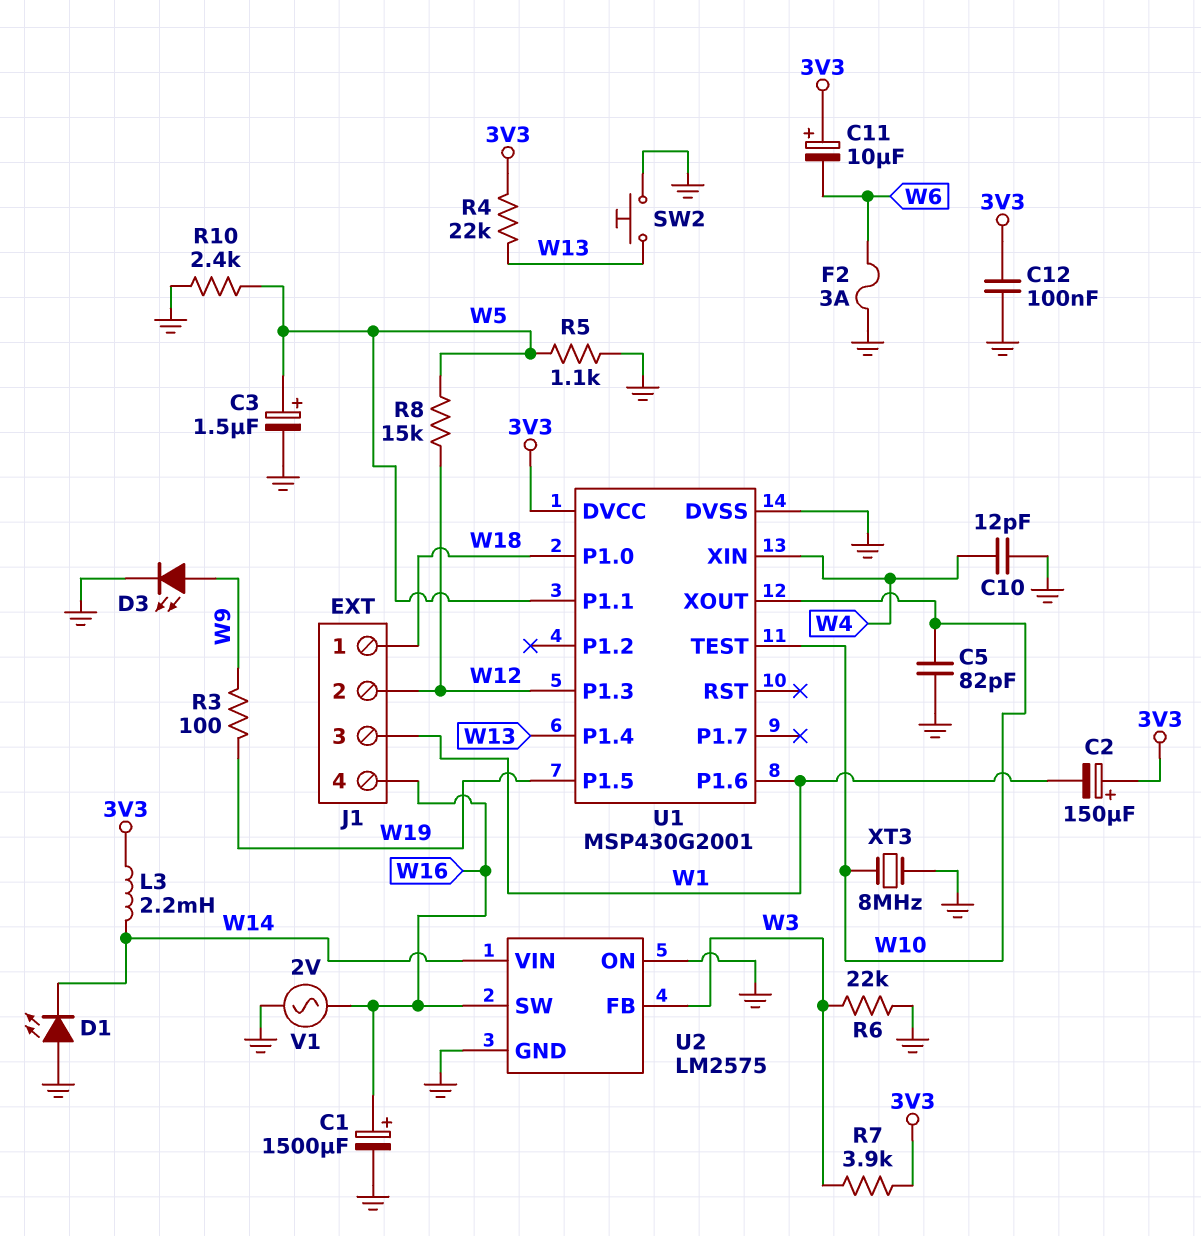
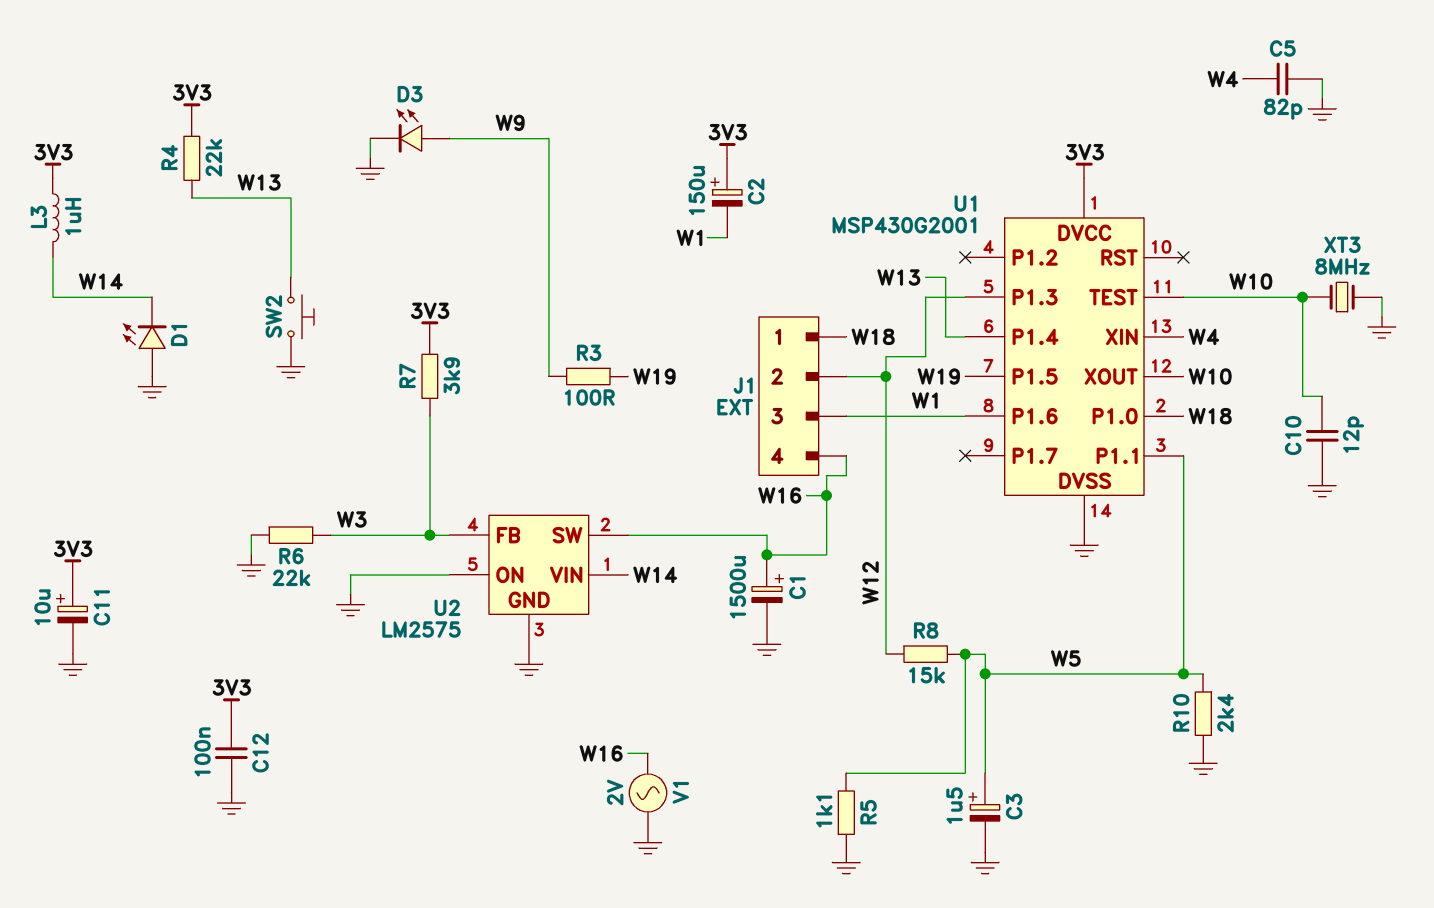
C5: 82pF (GND, W10) -> 82pF (GND, W4)
C10: 12pF (GND, W4) -> 12pF (GND, W10)
C11: 10uF (plus 3V3, minus W6) -> 10uF (plus 3V3, minus GND)
F2: 3A (GND, W6) -> none
L3: 2.2mH (3V3, W14) -> 1uH (3V3, W14)

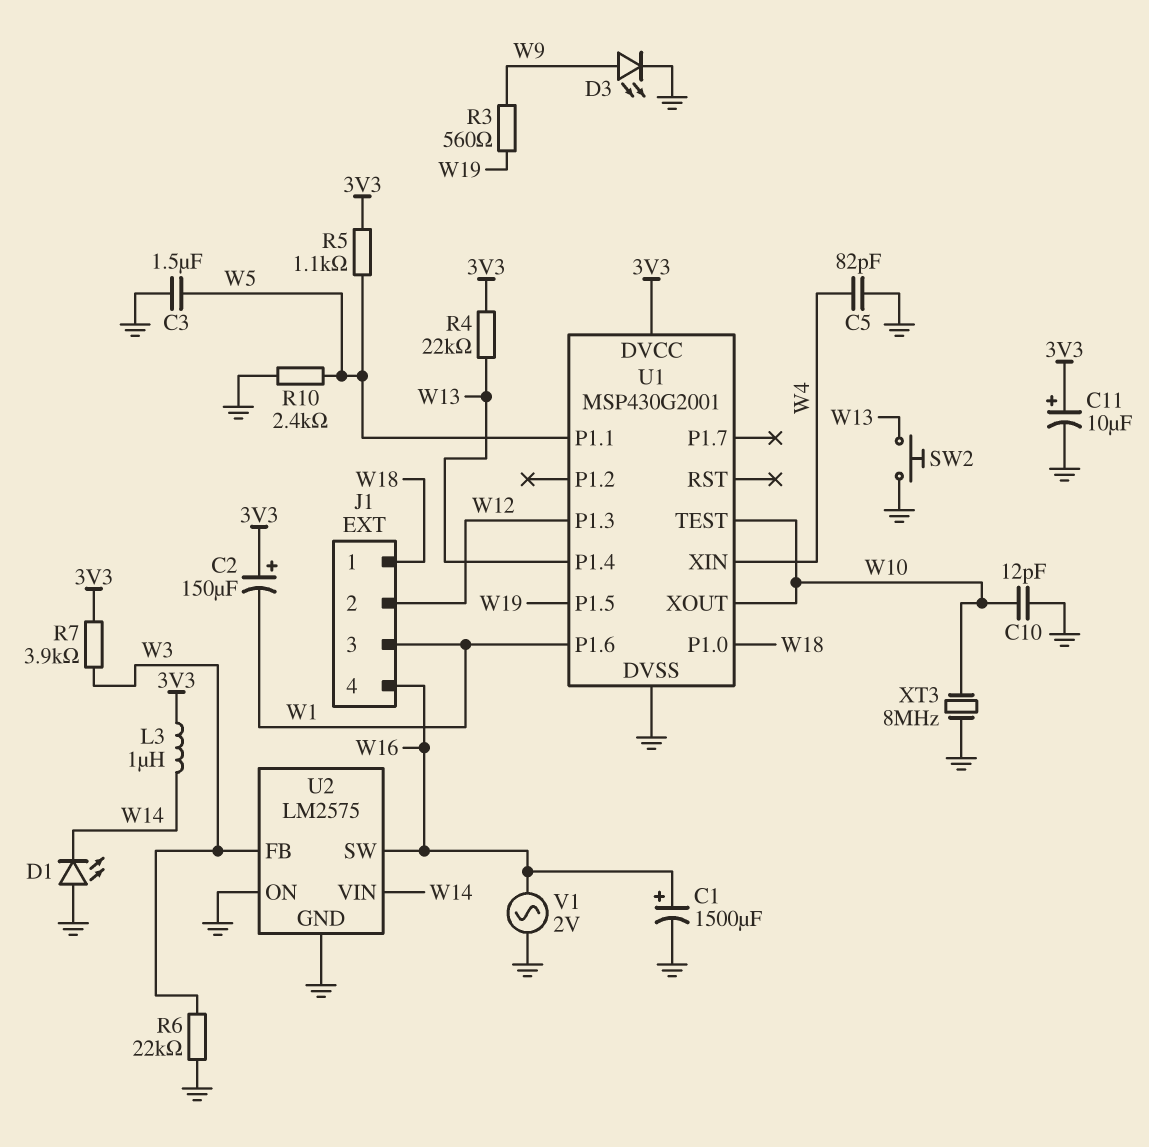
C3: 1.5uF (plus W5, minus GND) -> 1.5uF (GND, W5)
C12: 100nF (3V3, GND) -> none
R3: 100 (W9, W19) -> 560 (W9, W19)
R5: 1.1k (GND, W5) -> 1.1k (3V3, W5)
R8: 15k (W5, W12) -> none

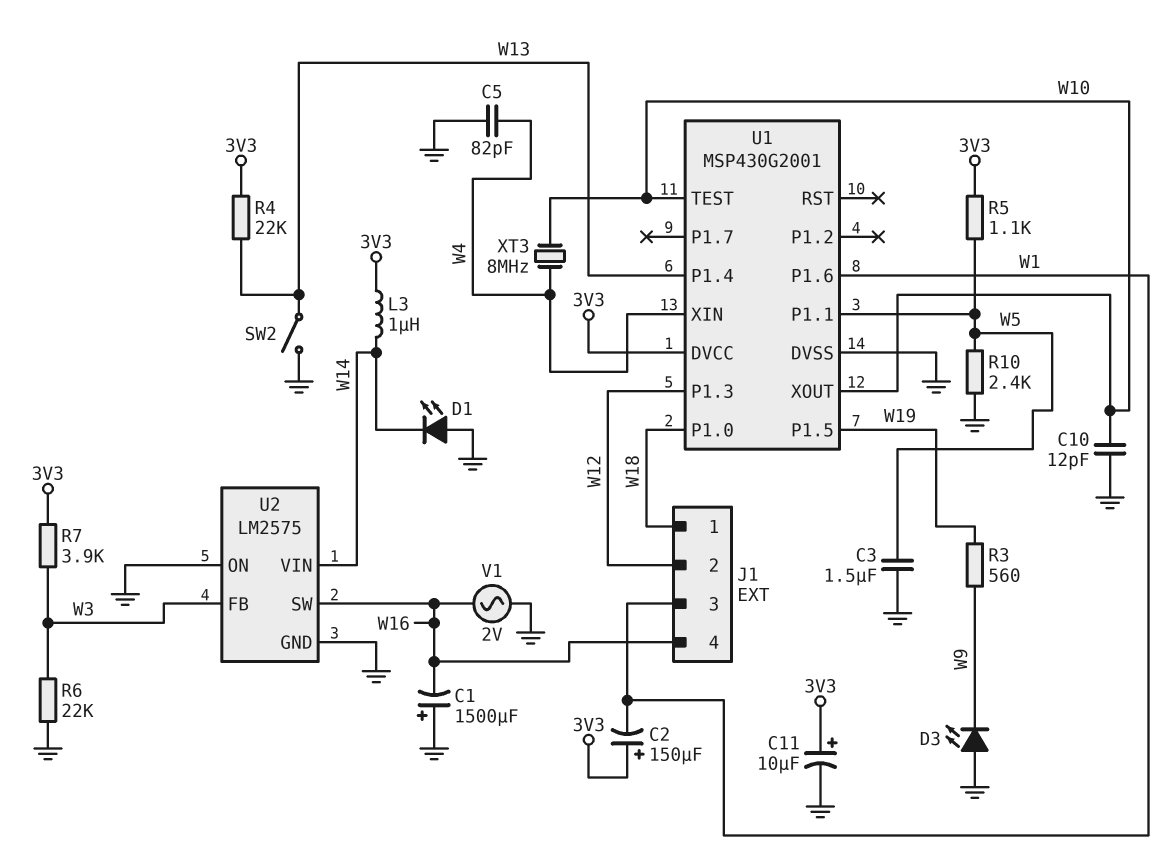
C1: 1500uF (plus W16, minus GND) -> 1500uF (plus GND, minus W16)
D3: LED (A W9, K GND) -> LED (A GND, K W9)
SW2: button (GND, W13) -> switch (GND, W13)
XT3: 8MHz (GND, W10) -> 8MHz (W4, W10)

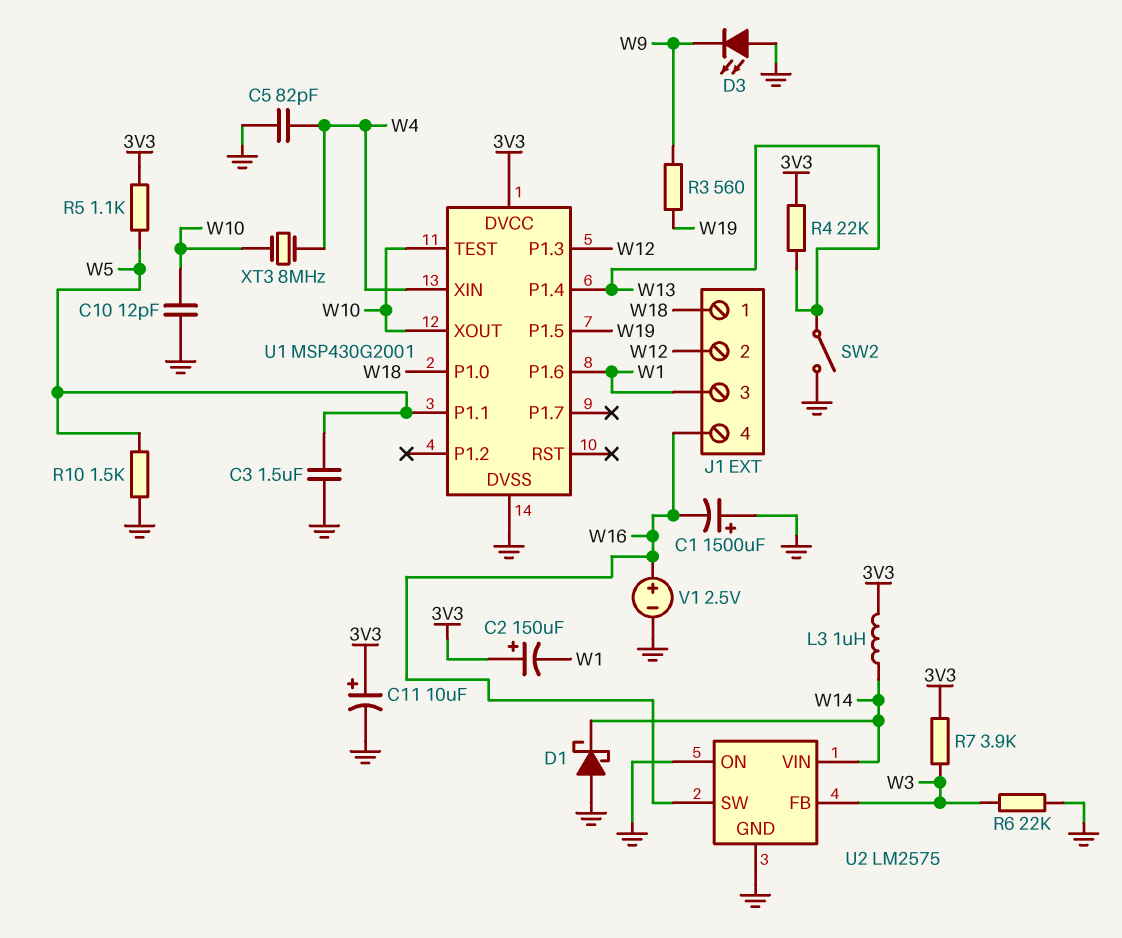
D1: LED (A GND, K W14) -> schottky (A GND, K W14)
R10: 2.4k (GND, W5) -> 1.5k (GND, W5)
V1: AC 2V (GND, W16) -> 2.5V (plus W16, minus GND)

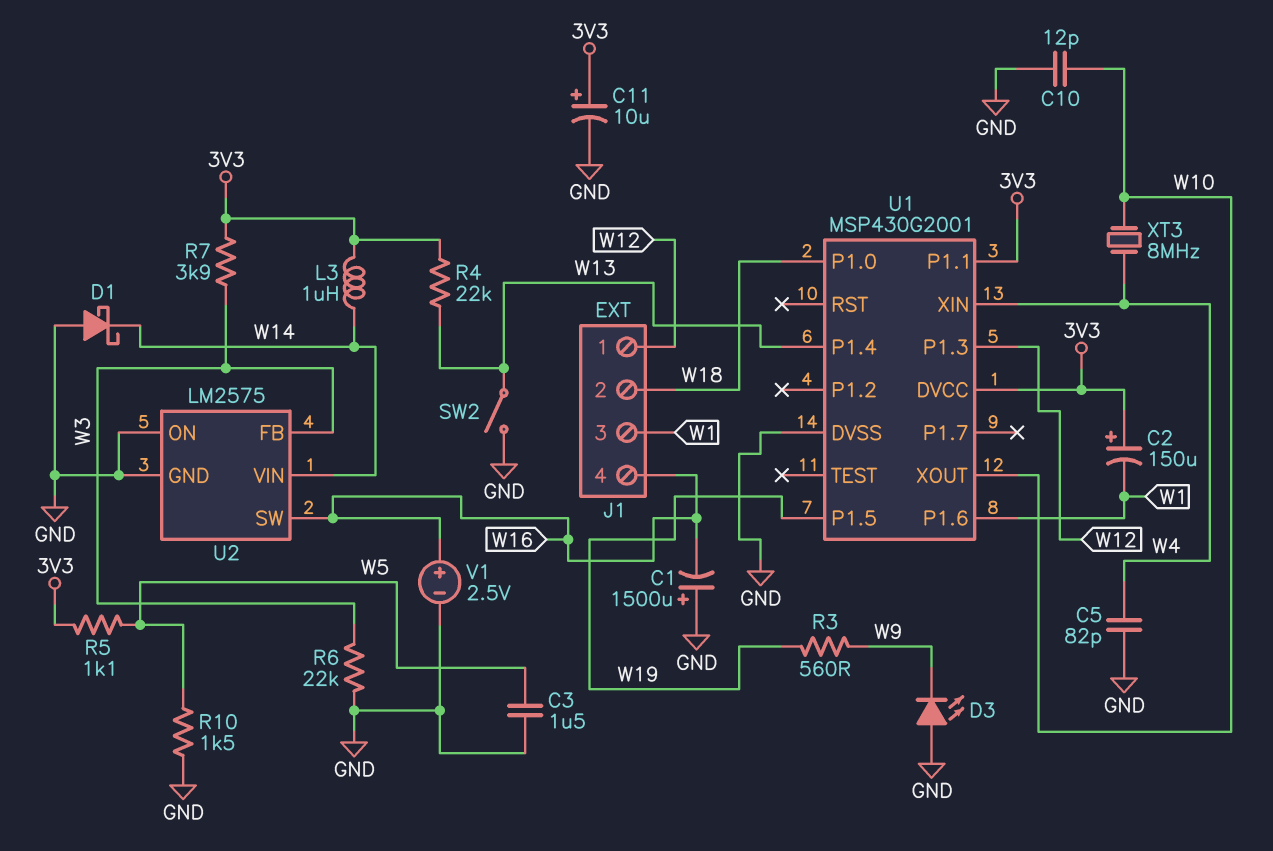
J1 pin 1: W18 -> W12
J1 pin 2: W12 -> W18
U1 pin P1.1: W5 -> 3V3
U1 pin TEST: W10 -> none

